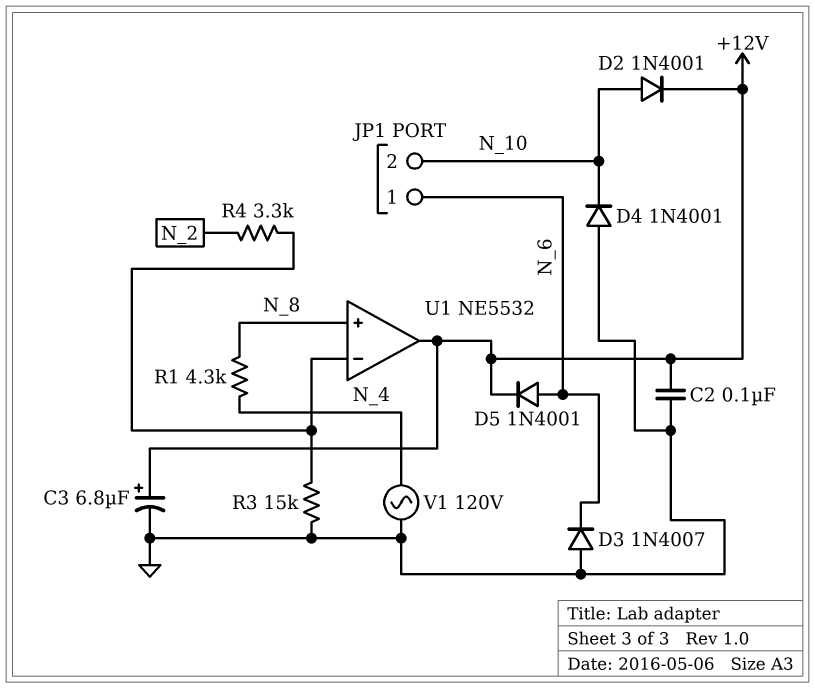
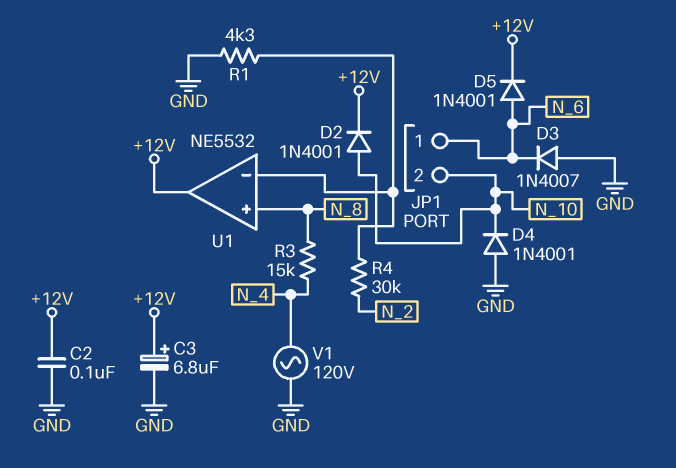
R1: 4.3k (N_4, N_8) -> 4.3k (GND, U1/in-)
R3: 15k (GND, U1/in-) -> 15k (N_4, N_8)
R4: 3.3k (N_2, U1/in-) -> 30k (N_2, U1/in-)

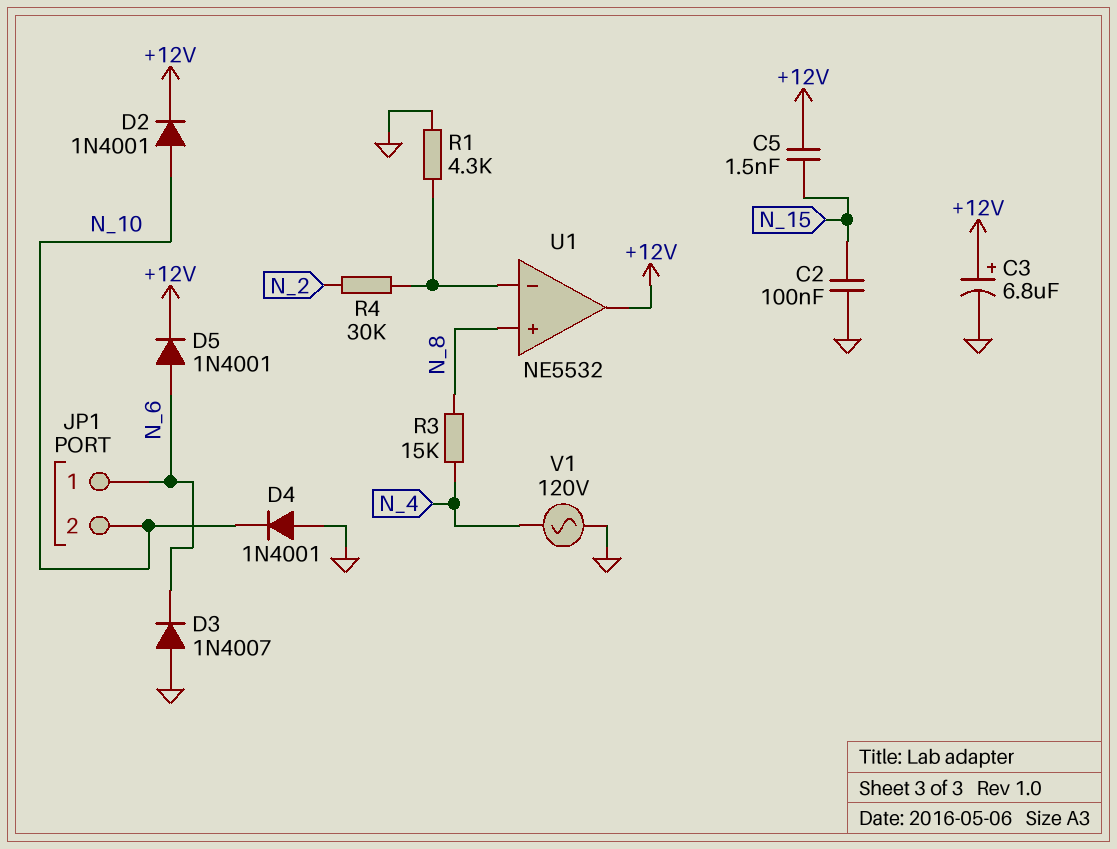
C2: 100nF (+12V, GND) -> 100nF (GND, N_15)
C5: none -> 1.5nF (+12V, N_15)

